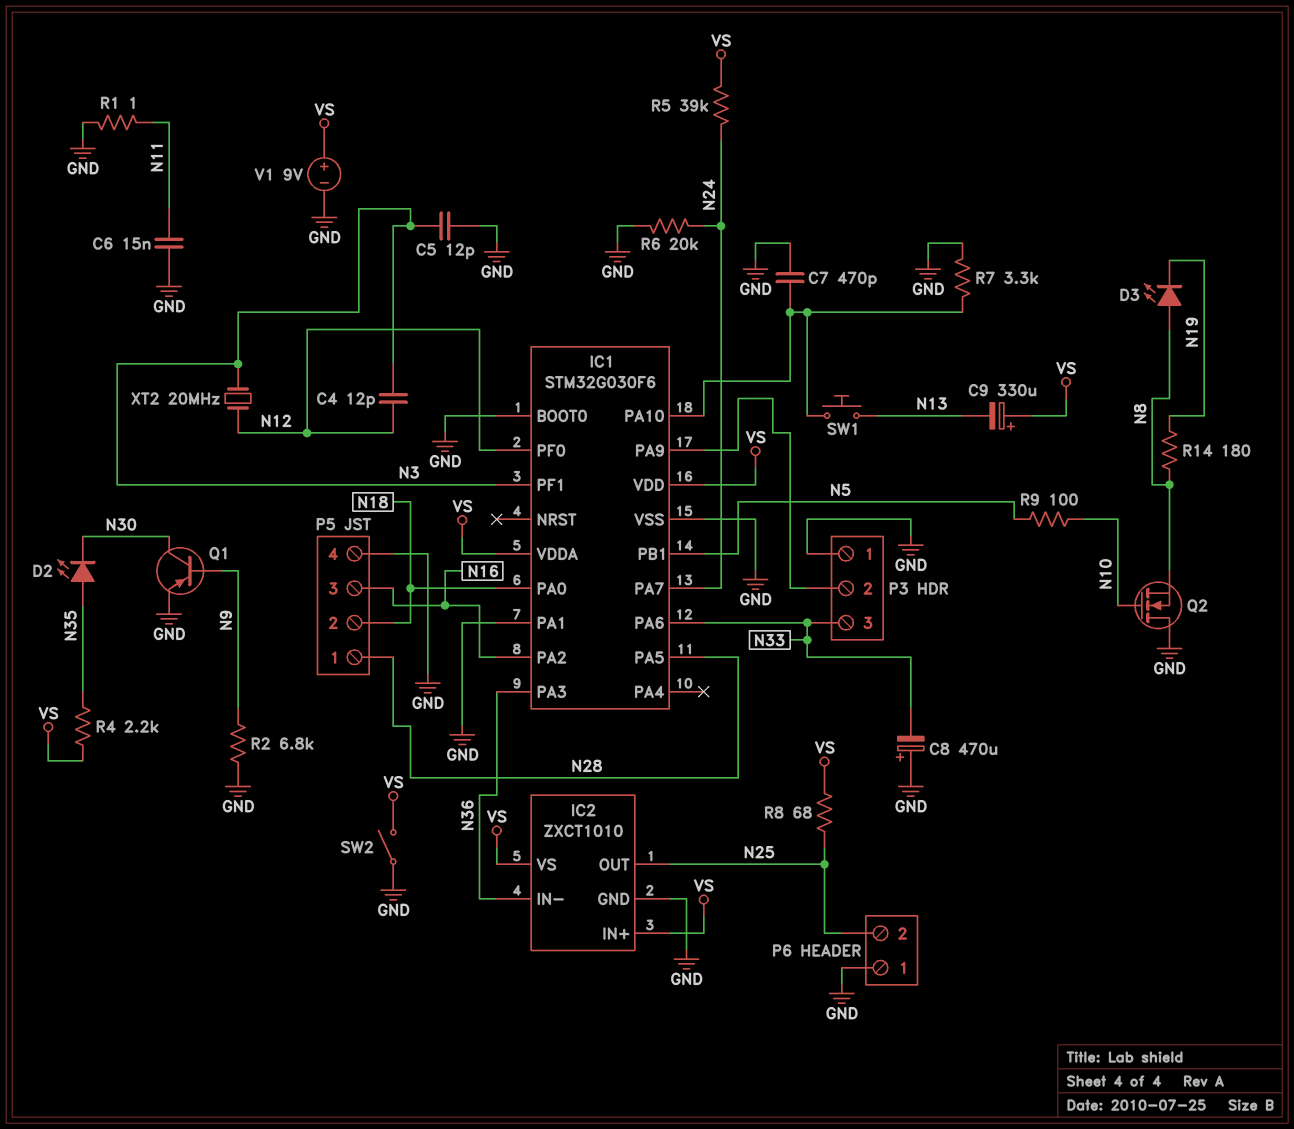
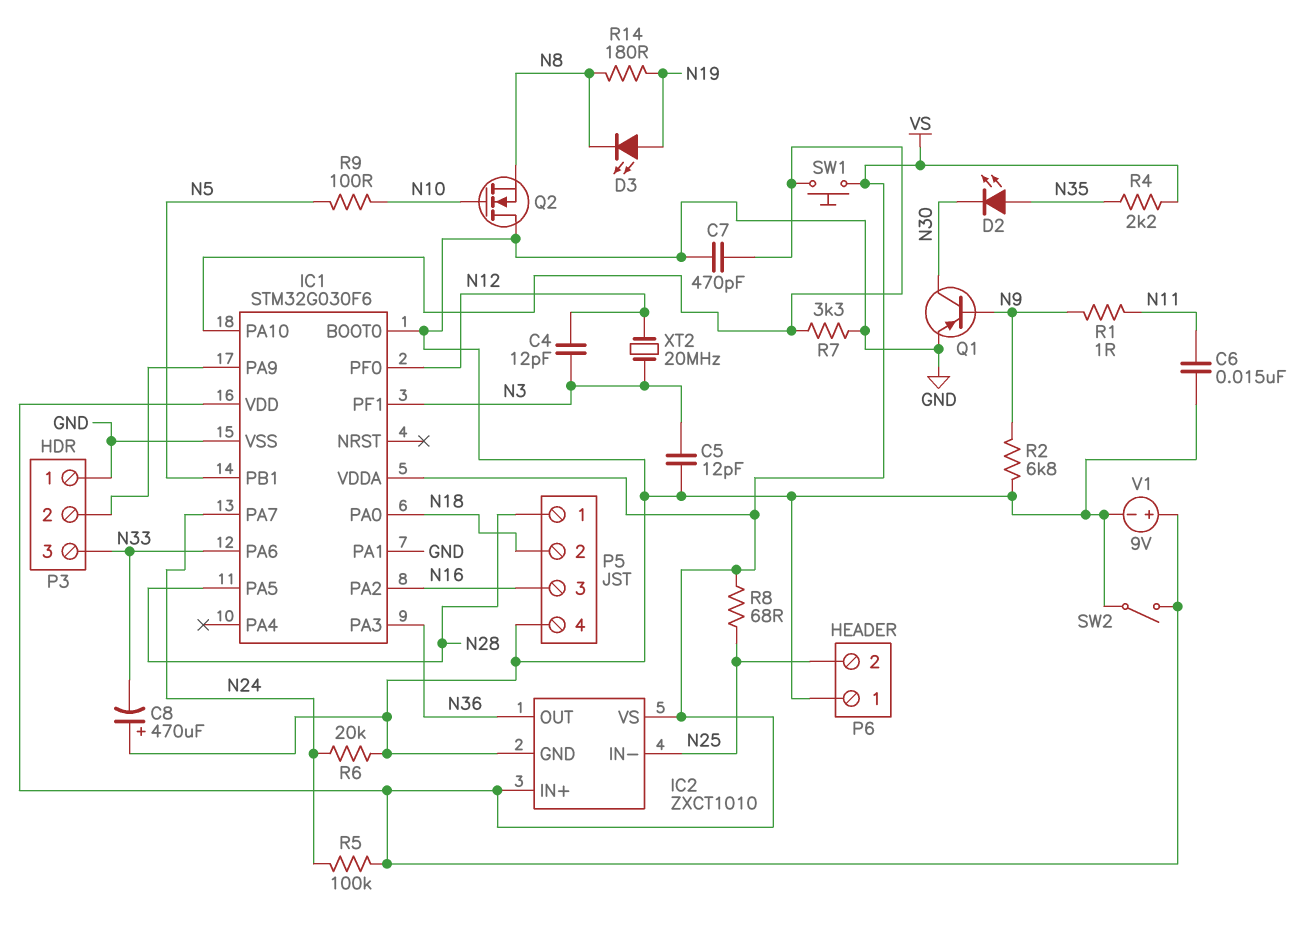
C9: 330uF (plus VS, minus N13) -> none
D3: LED (A N8, K N19) -> LED (A N19, K N8)
IC2 pin IN-: N36 -> N25
IC2 pin OUT: N25 -> N36
R1: 1 (GND, N11) -> 1 (N9, N11)
R5: 39k (N24, VS) -> 100k (N24, VS)
SW1: button (IC1/PA10, N13) -> button (IC1/PA10, VS)

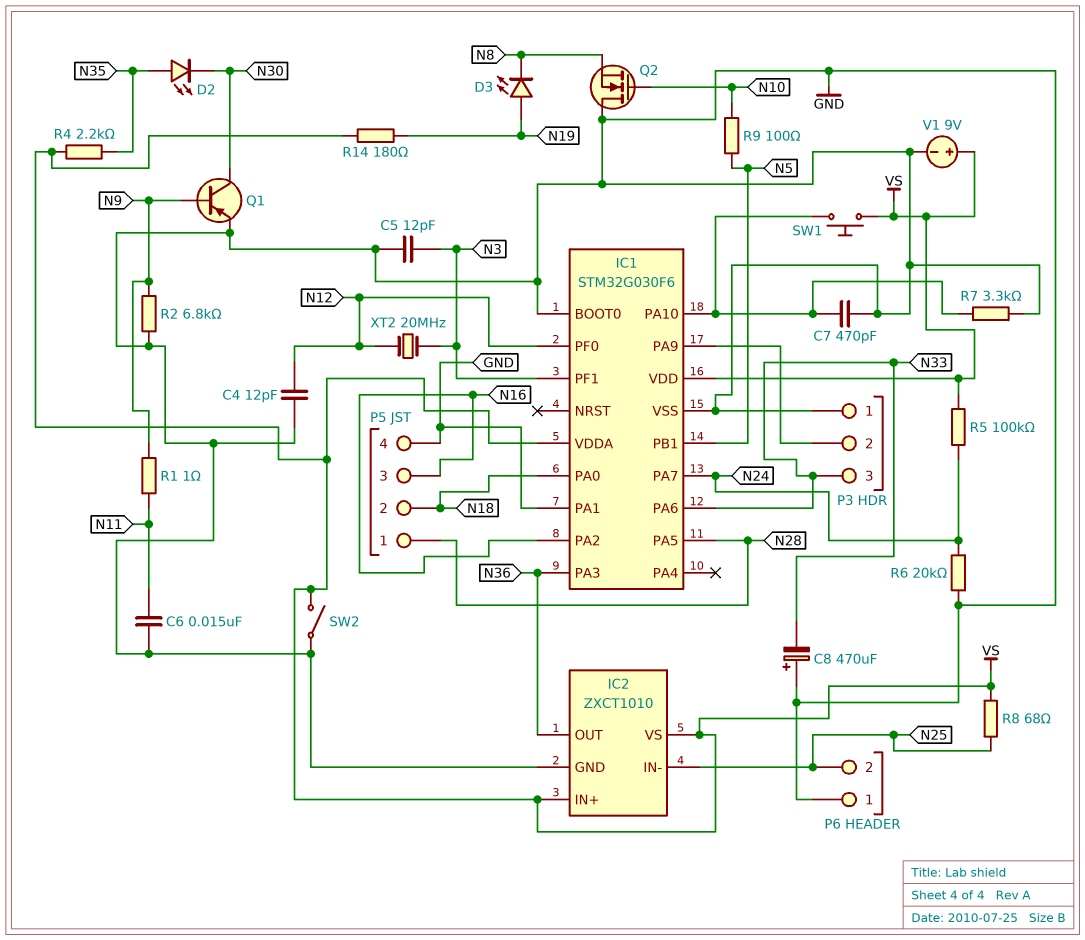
C4: 12pF (N3, N12) -> 12pF (GND, N12)
R14: 180 (N8, N19) -> 180 (N19, VS)

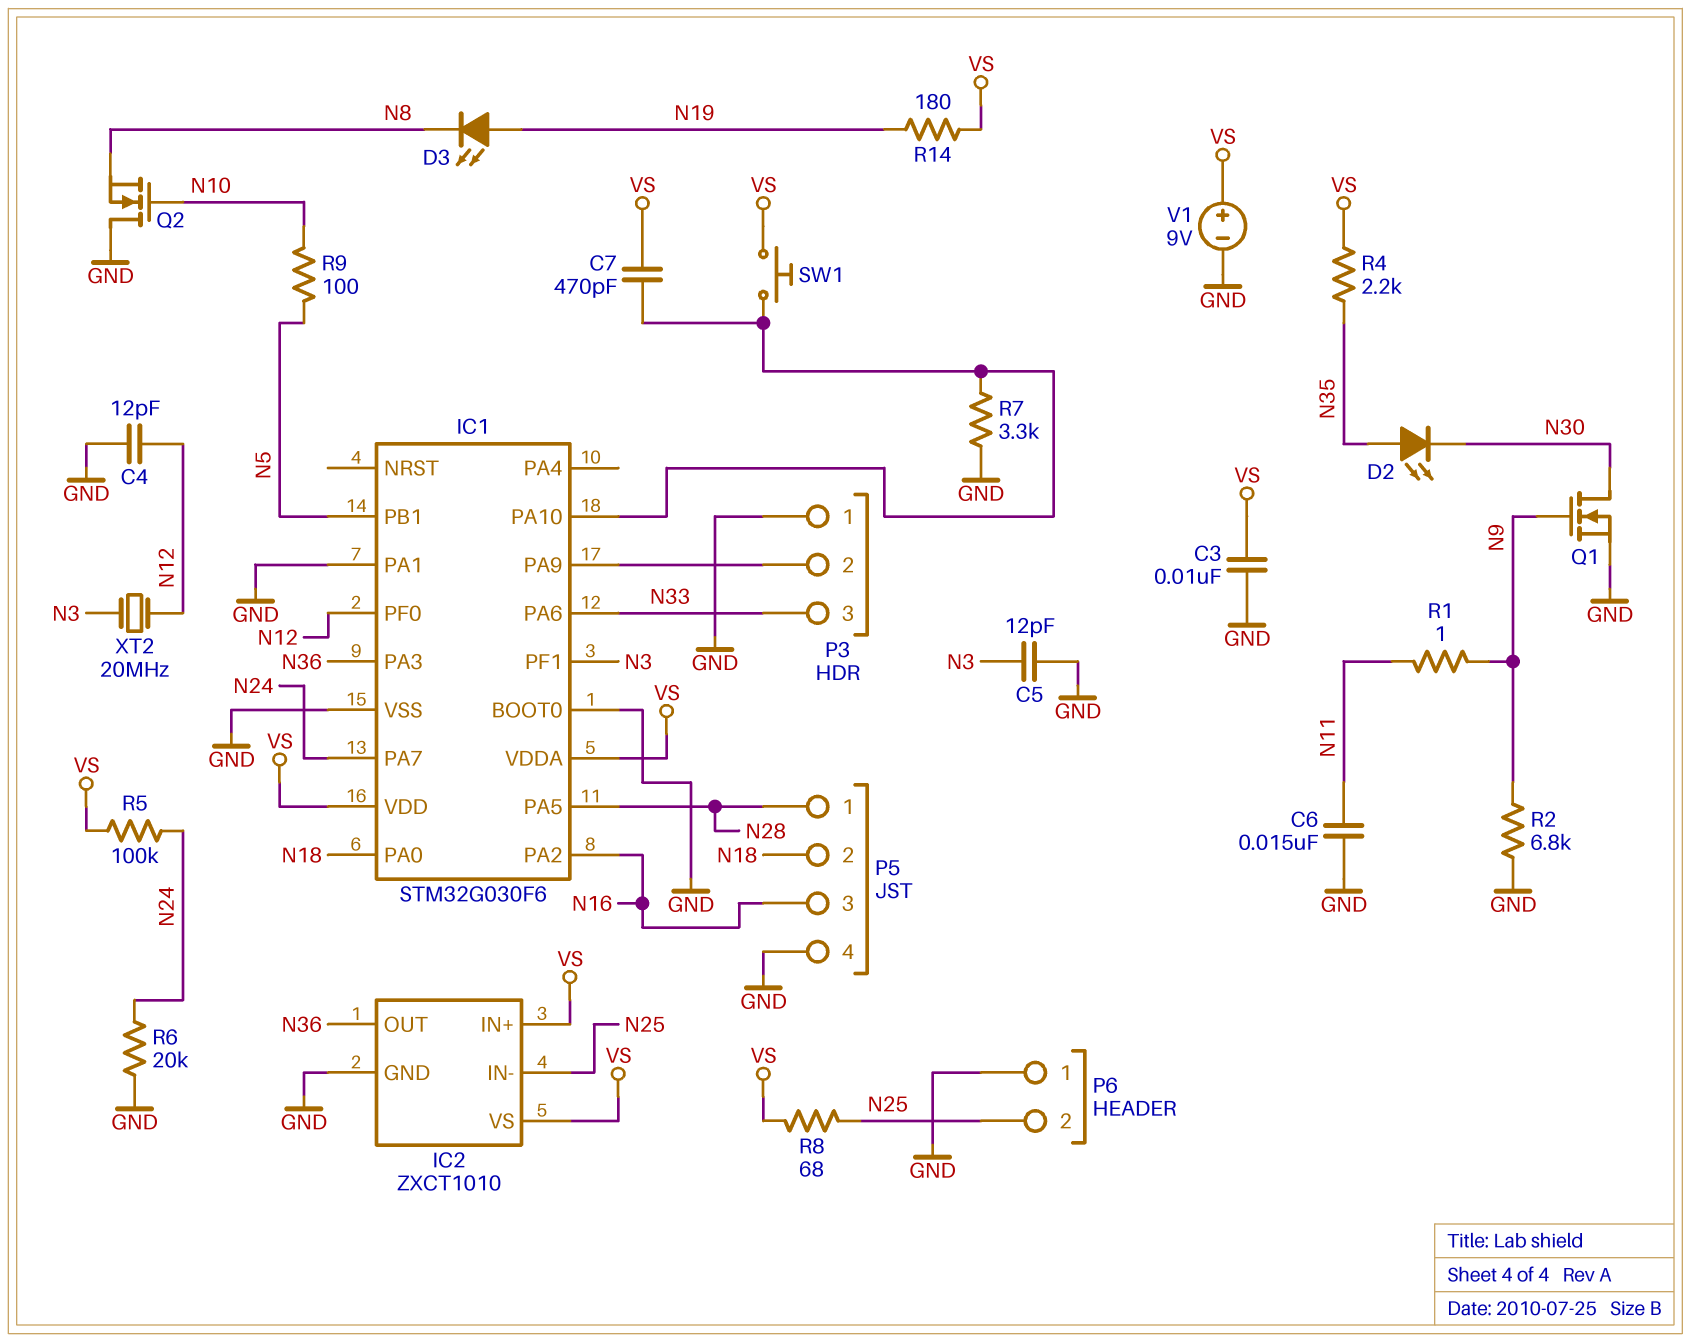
C3: none -> 10nF (GND, VS)
C7: 470pF (GND, IC1/PA10) -> 470pF (IC1/PA10, VS)
C8: 470uF (plus GND, minus N33) -> none
Q1: PNP (B N9, C N30, E GND) -> NMOS (G N9, D N30, S GND)
SW2: switch (GND, VS) -> none

